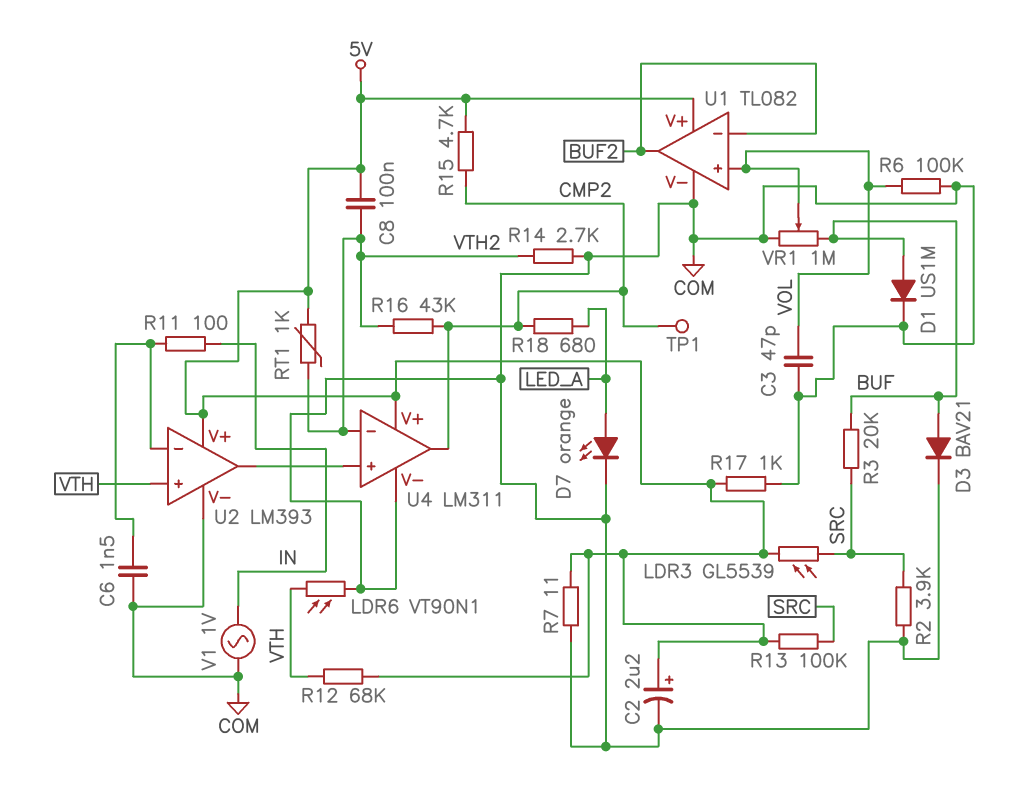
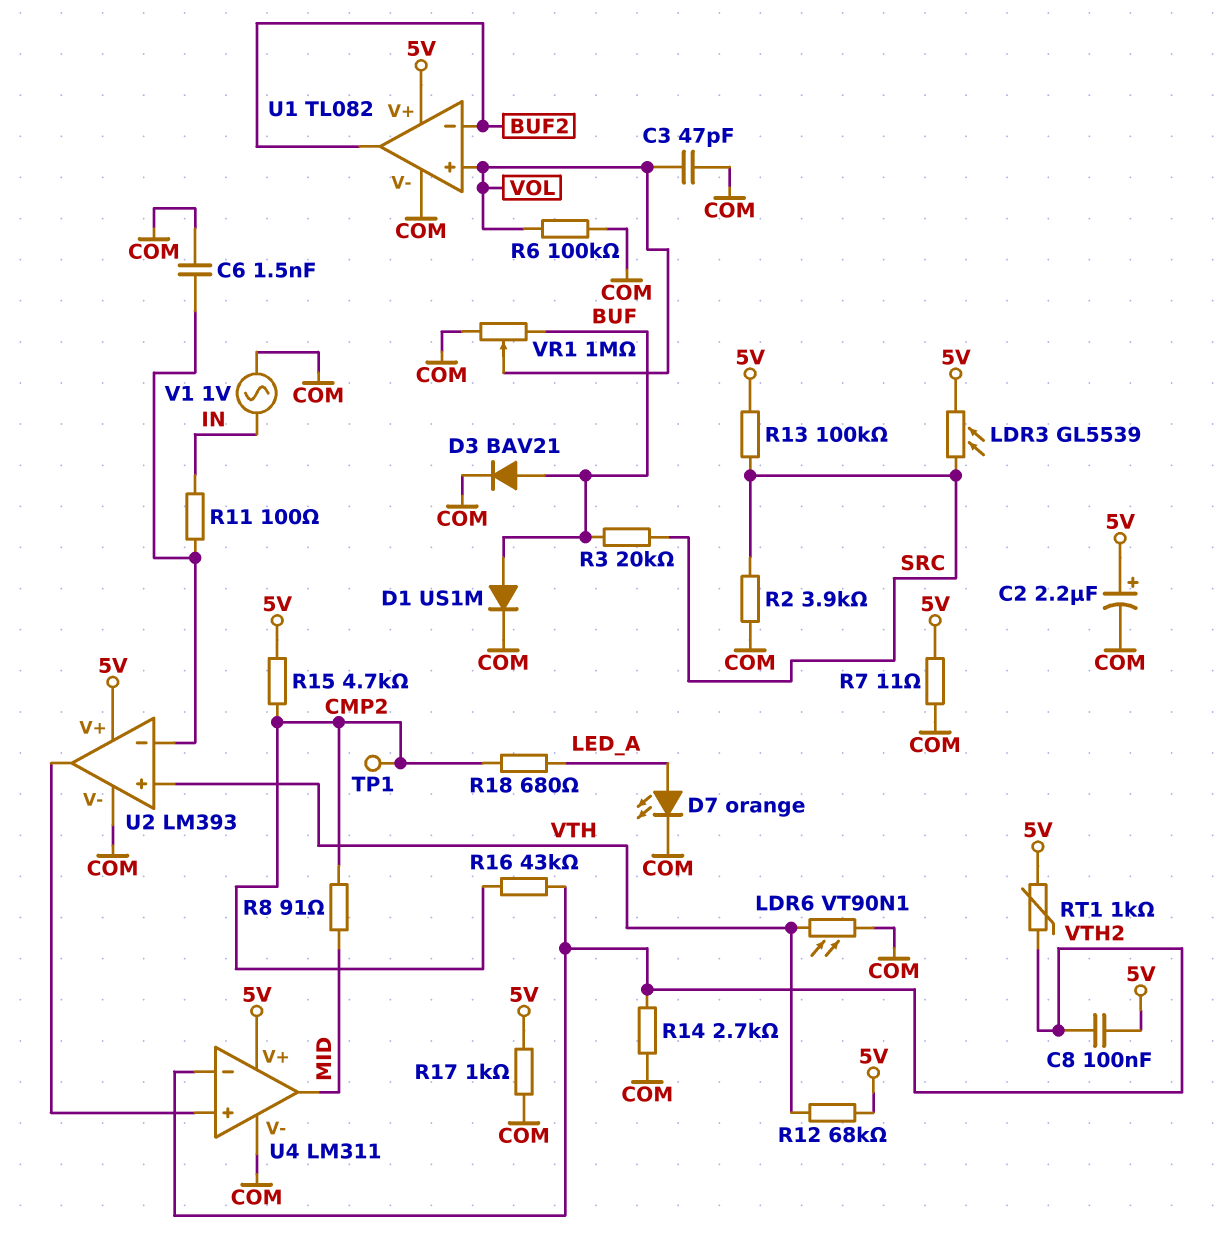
R8: none -> 91 (CMP2, MID)
U4 pin out: CMP2 -> MID

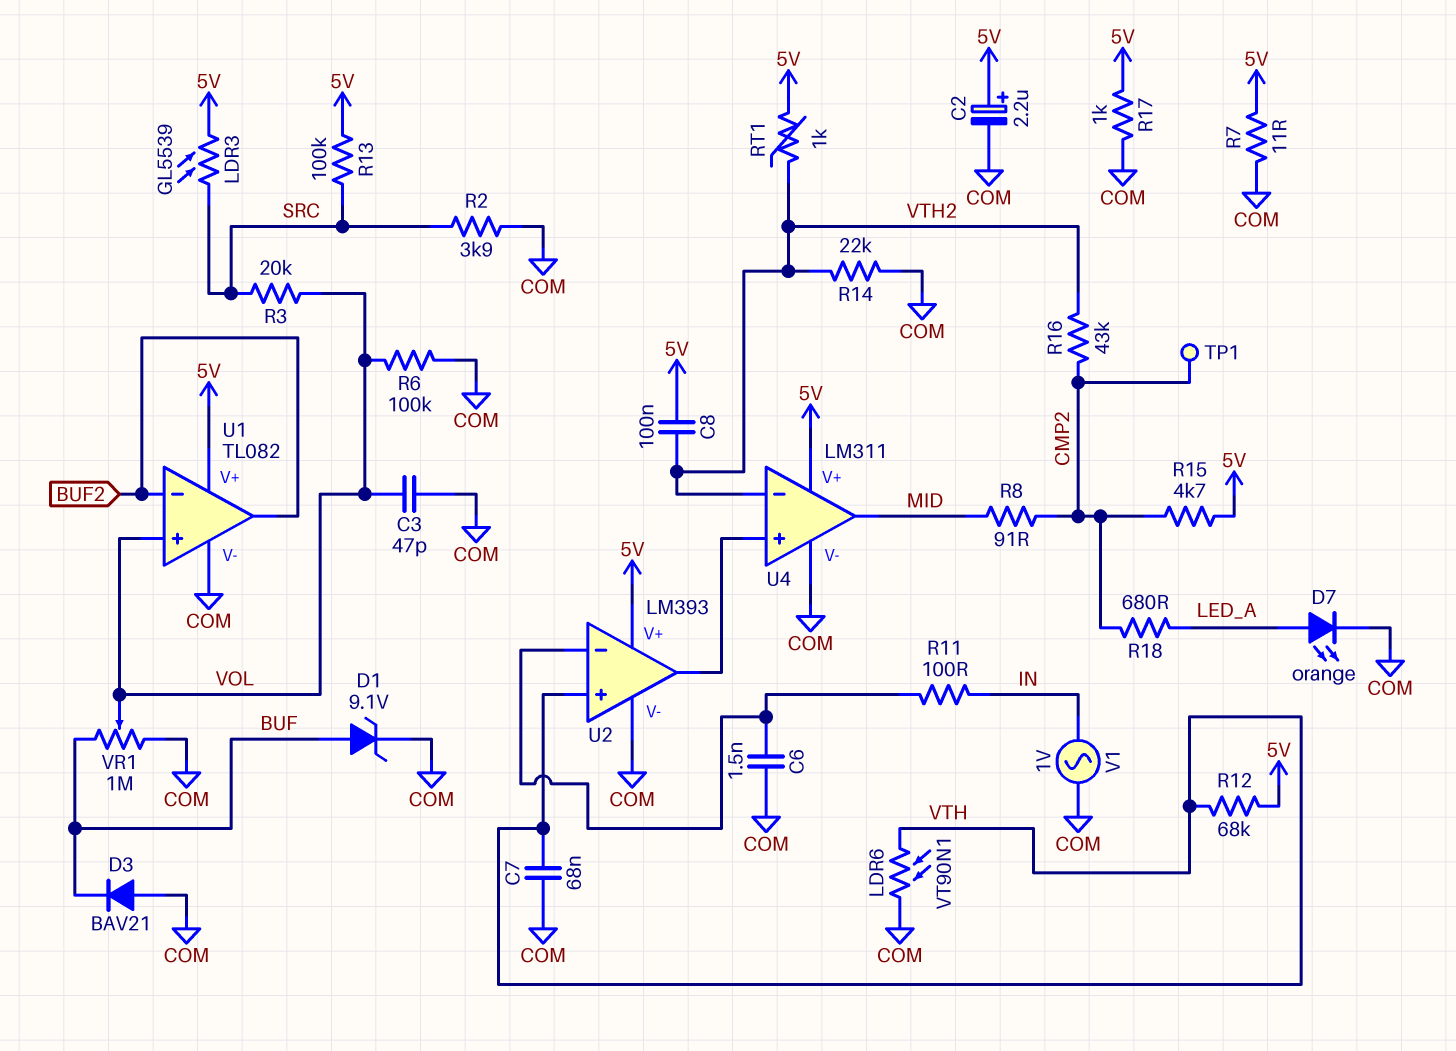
C7: none -> 68nF (COM, VTH)
D1: diode US1M (A BUF, K COM) -> zener 9.1V (A BUF, K COM)
D3: diode BAV21 (A BUF, K COM) -> diode BAV21 (A COM, K BUF)
R3: 20k (BUF, SRC) -> 20k (SRC, VOL)
R14: 2.7k (COM, VTH2) -> 22k (COM, VTH2)

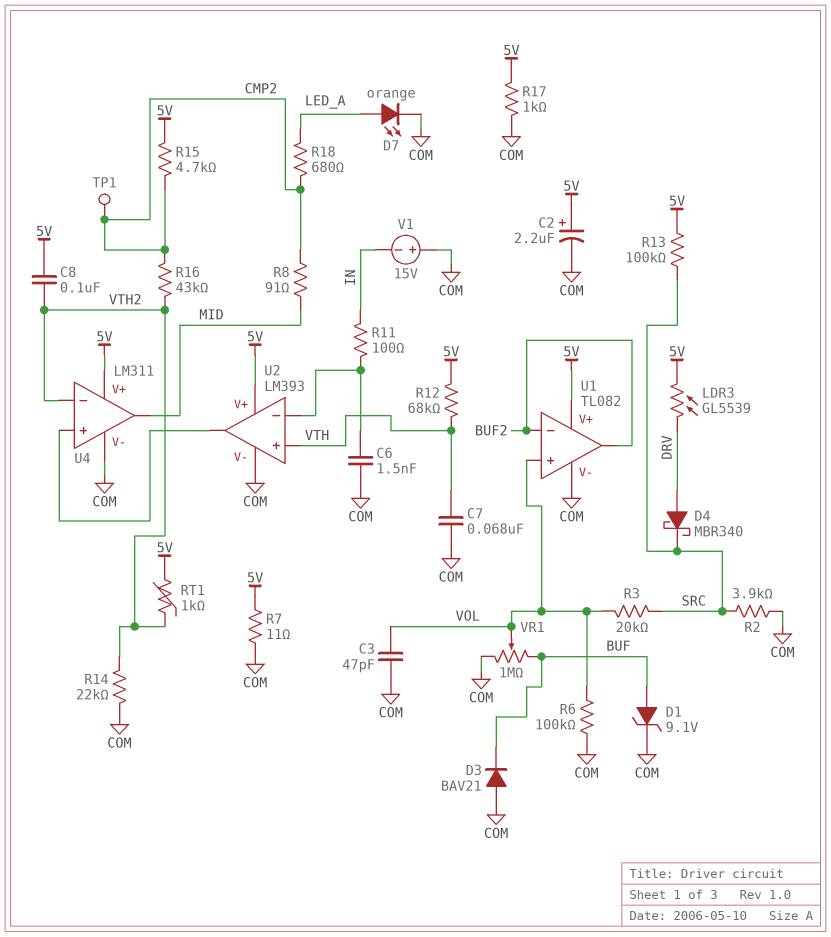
D4: none -> schottky MBR340 (A DRV, K SRC)
LDR3: GL5539 (5V, SRC) -> GL5539 (5V, DRV)
LDR6: VT90N1 (COM, VTH) -> none
V1: AC 1V (COM, IN) -> 15V (plus COM, minus IN)

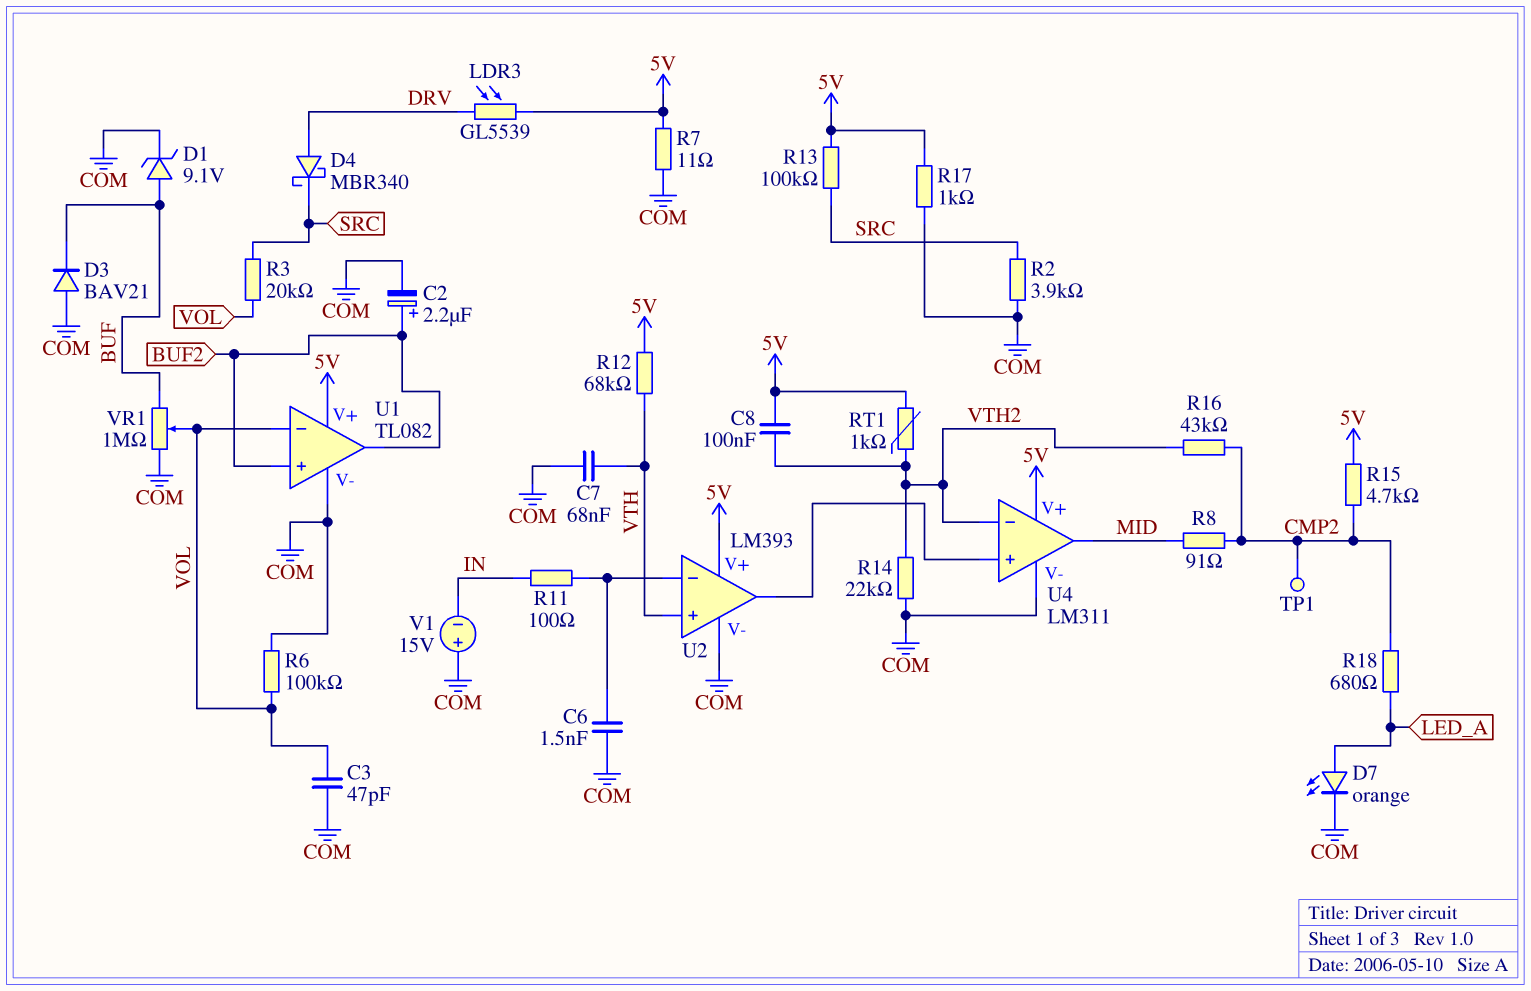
C2: 2.2uF (plus 5V, minus COM) -> 2.2uF (plus BUF2, minus COM)
U1 pin in+: VOL -> BUF2
U1 pin in-: BUF2 -> VOL

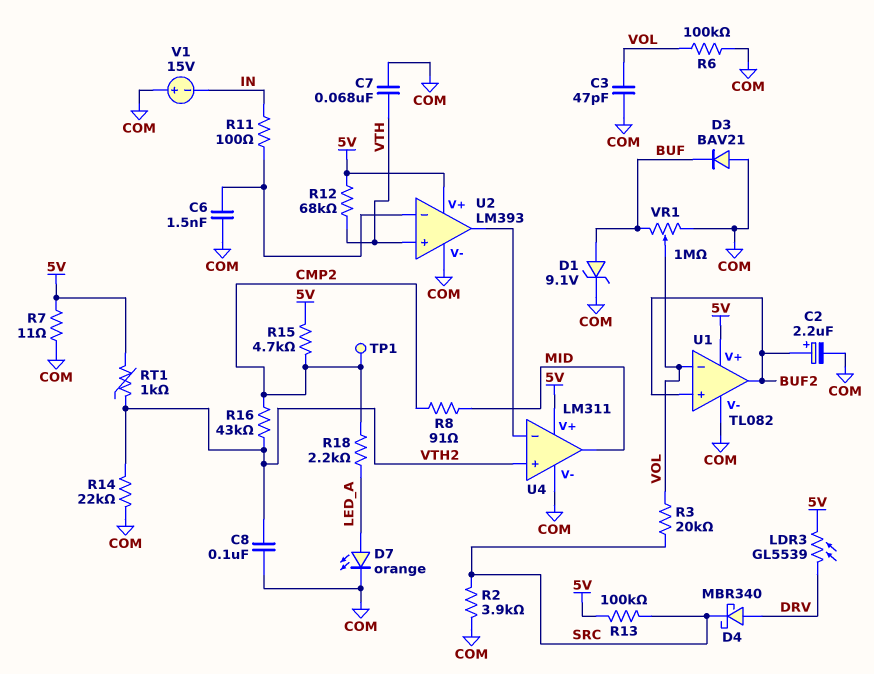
C8: 100nF (5V, VTH2) -> 100nF (COM, VTH2)
R17: 1k (5V, COM) -> none
R18: 680 (CMP2, LED_A) -> 2.2k (CMP2, LED_A)
U4 pin in+: U2/out -> VTH2
U4 pin in-: VTH2 -> U2/out

